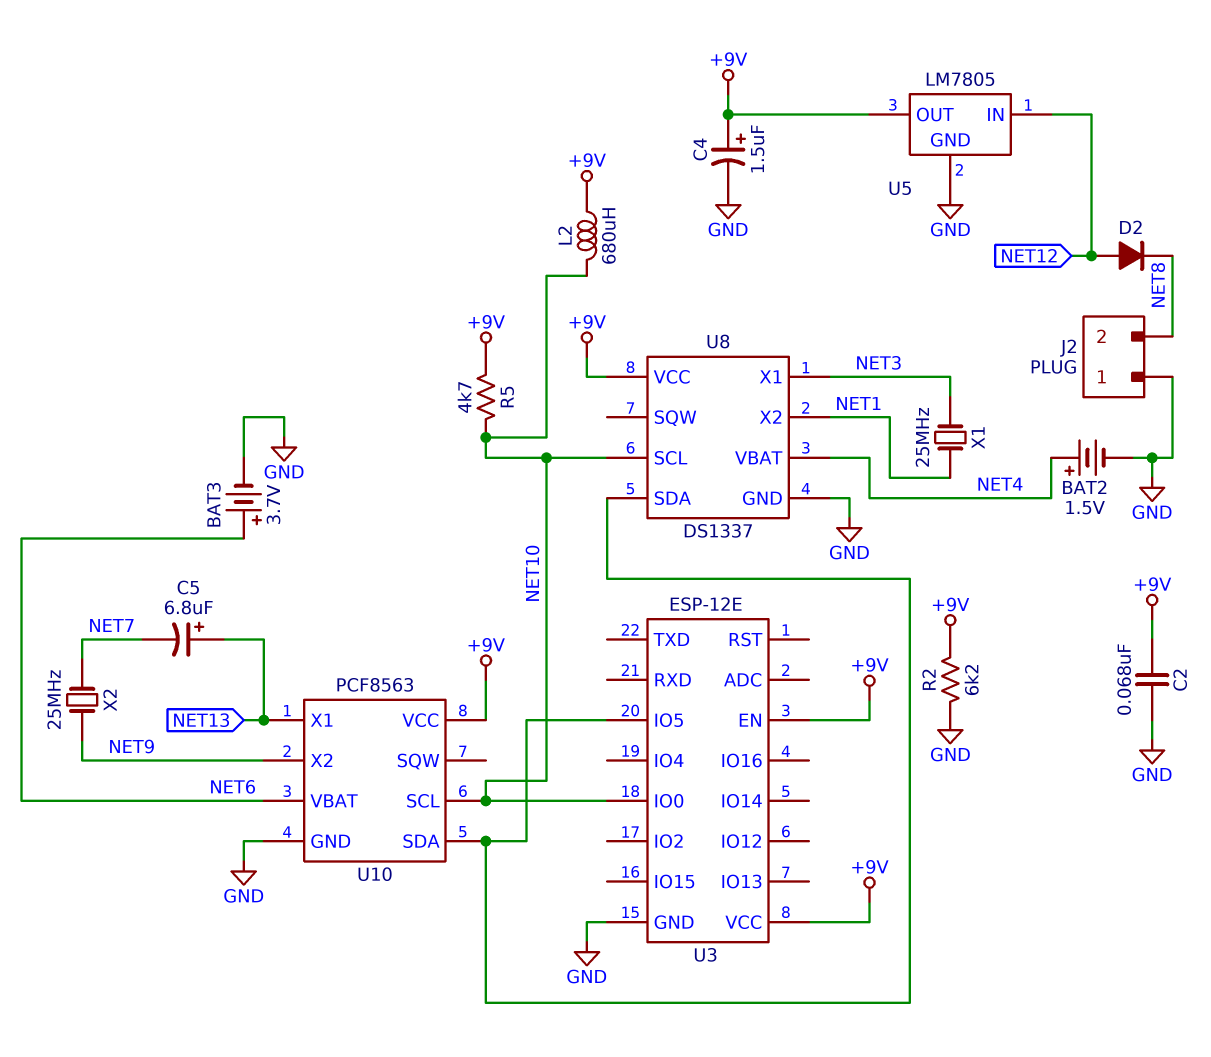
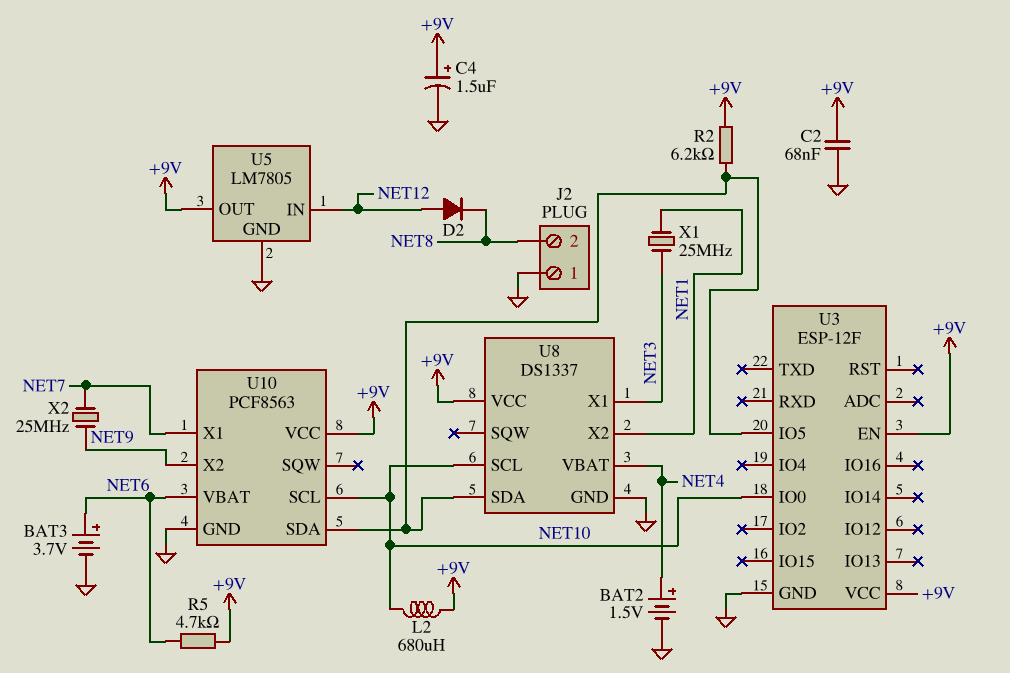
C5: 6.8uF (plus NET13, minus NET7) -> none
R2: 6.2k (+9V, GND) -> 6.2k (+9V, U3/IO5)
R5: 4.7k (+9V, NET10) -> 4.7k (+9V, NET6)
U3: ESP-12E -> ESP-12F
U10 pin X1: NET13 -> NET7

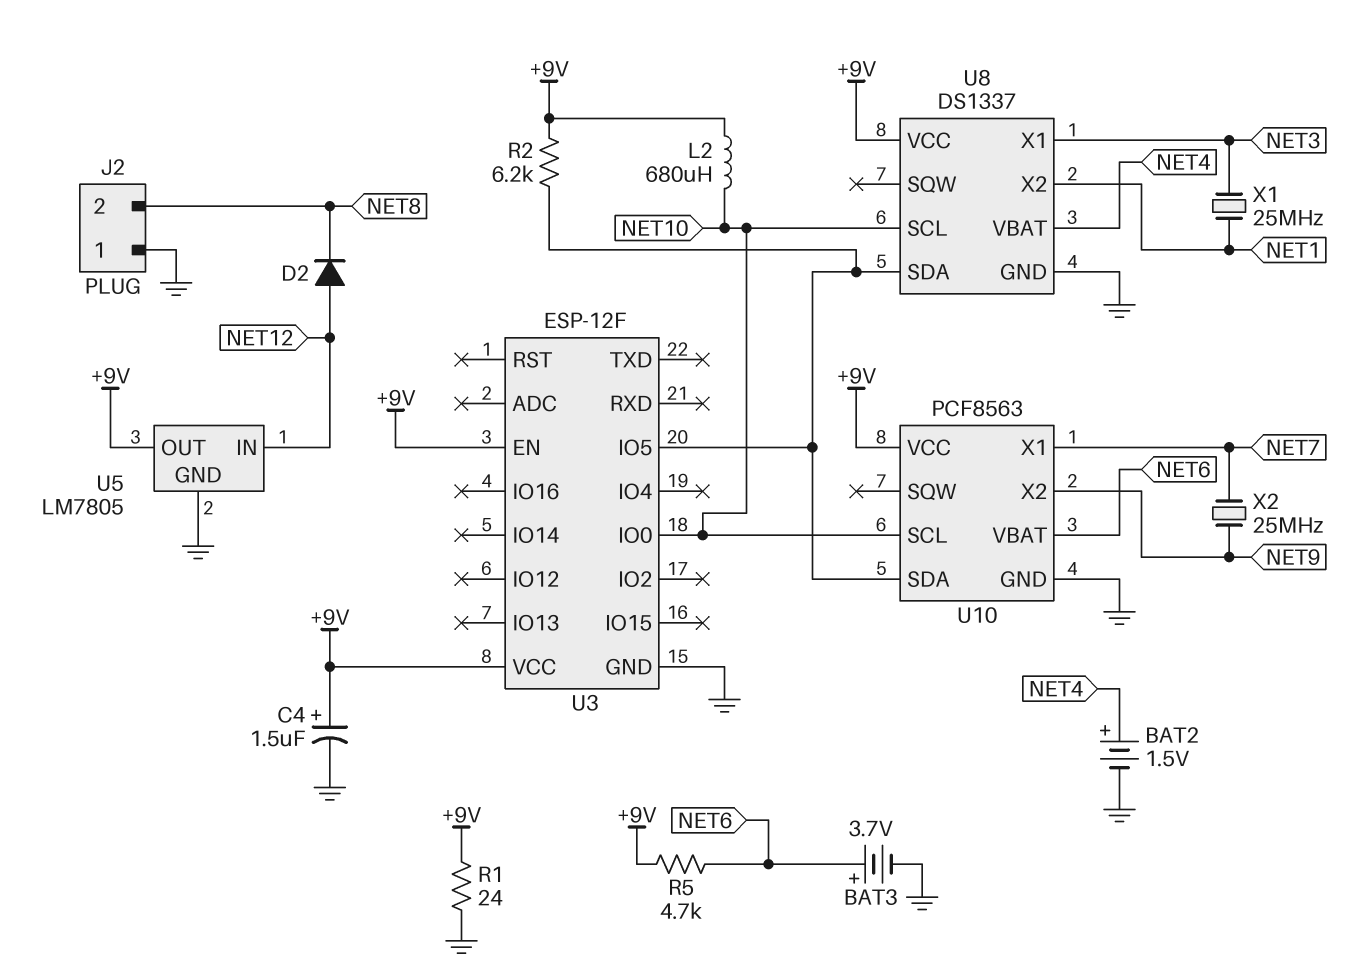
C2: 68nF (+9V, GND) -> none
R1: none -> 24 (+9V, GND)

